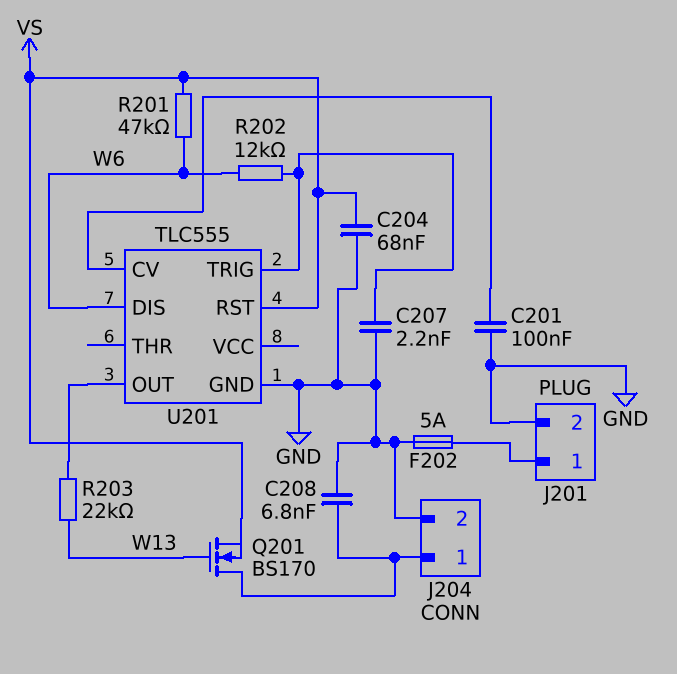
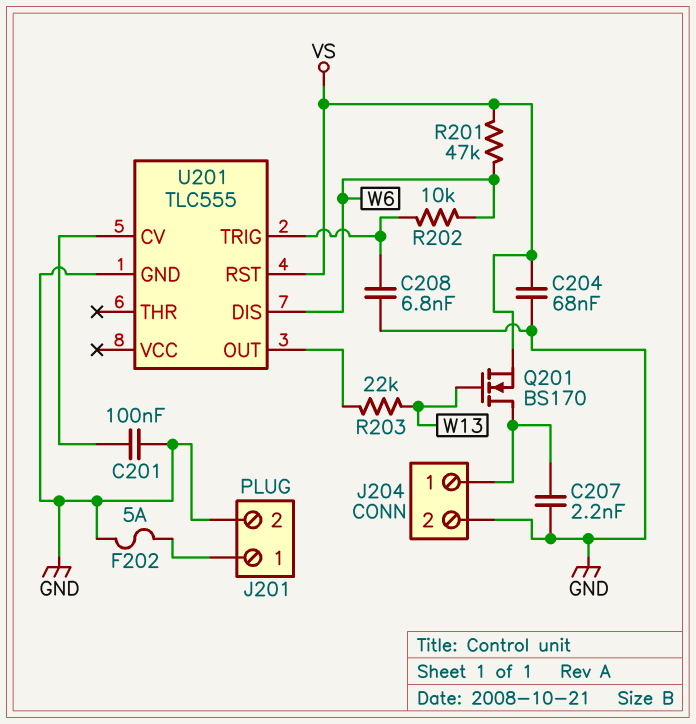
C207: 2.2nF (GND, U201/TRIG) -> 2.2nF (GND, J204/1)
C208: 6.8nF (GND, J204/1) -> 6.8nF (GND, U201/TRIG)
R202: 12k (U201/TRIG, W6) -> 10k (U201/TRIG, W6)

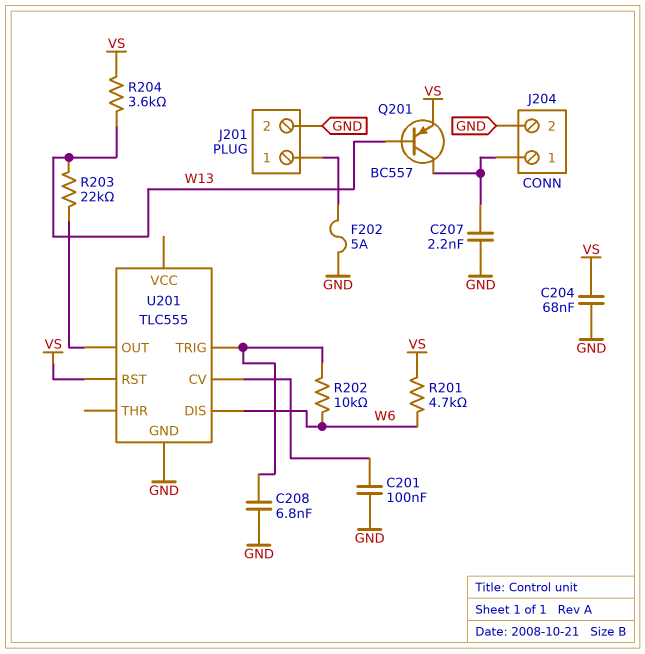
Q201: NMOS BS170 (G W13, D J204/1, S VS) -> PNP BC557 (B W13, C J204/1, E VS)
R201: 47k (VS, W6) -> 4.7k (VS, W6)
R204: none -> 3.6k (VS, W13)

